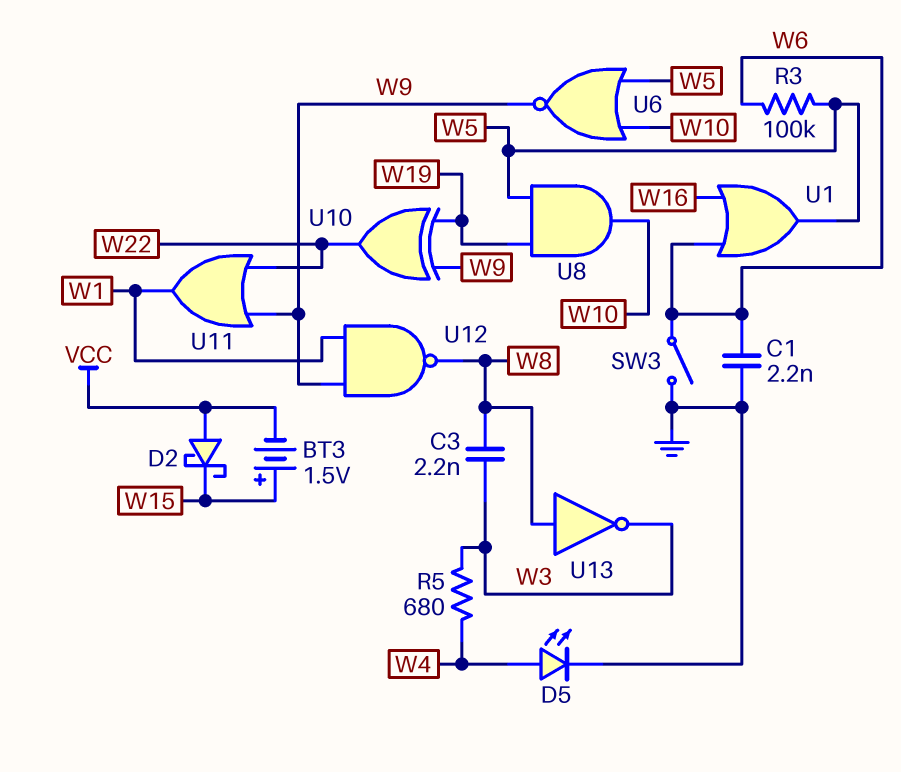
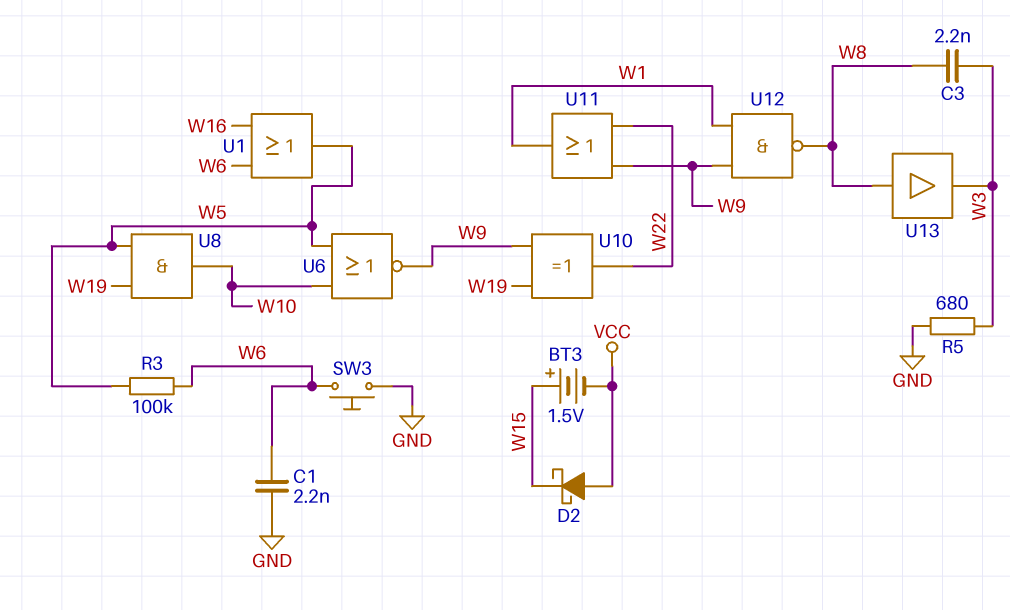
D5: LED (A W4, K GND) -> none
R5: 680 (W3, W4) -> 680 (GND, W3)
SW3: switch (GND, W6) -> button (GND, W6)
U13: NOT (in W8, out W3) -> buffer (in W8, out W3)

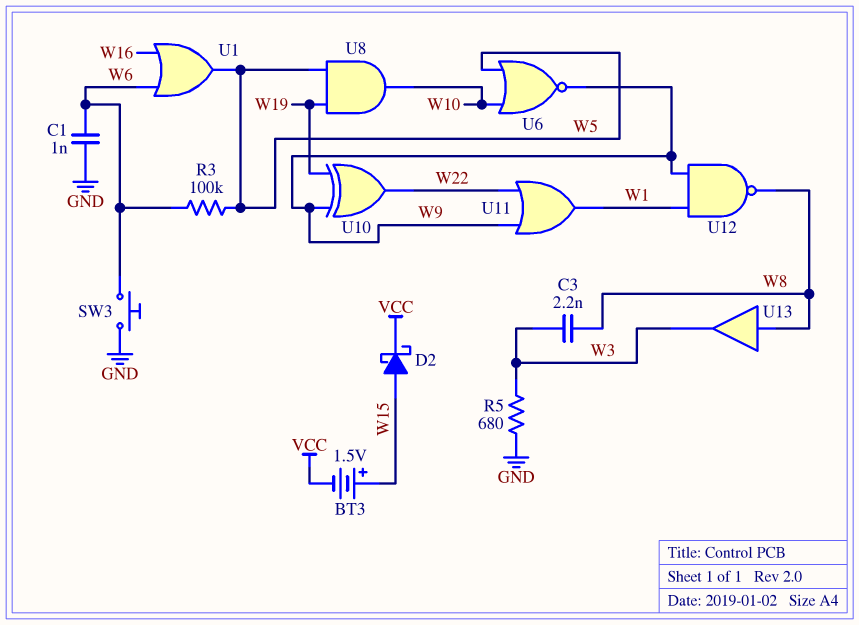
C1: 2.2nF (GND, W6) -> 1nF (GND, W6)
D2: schottky (A VCC, K W15) -> schottky (A W15, K VCC)

